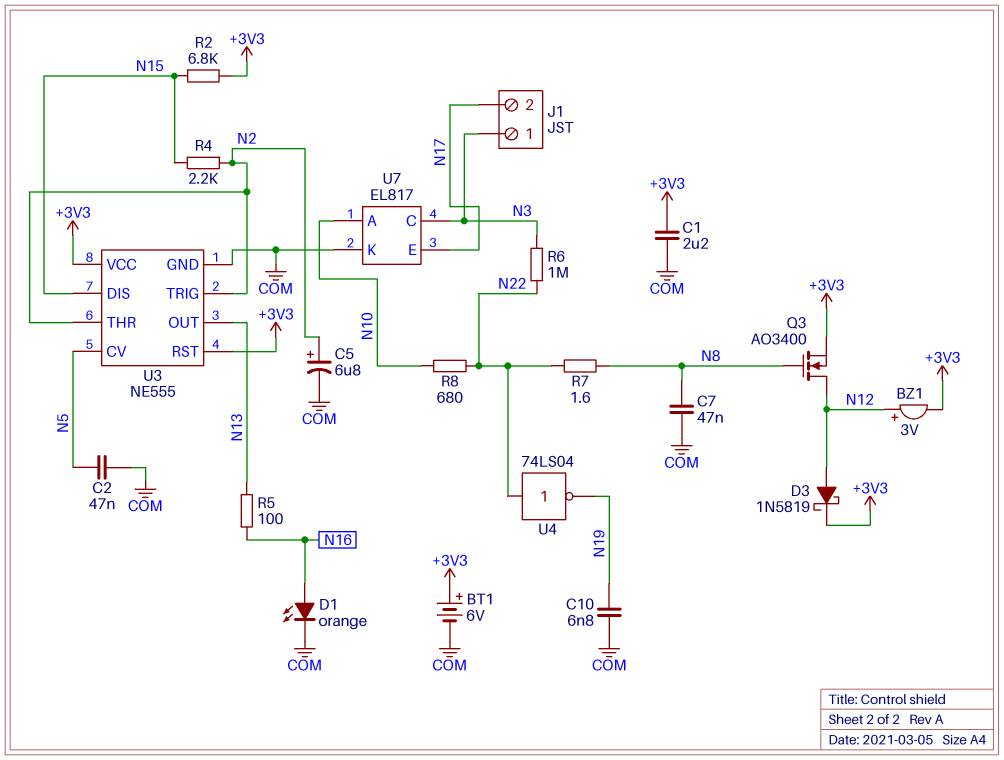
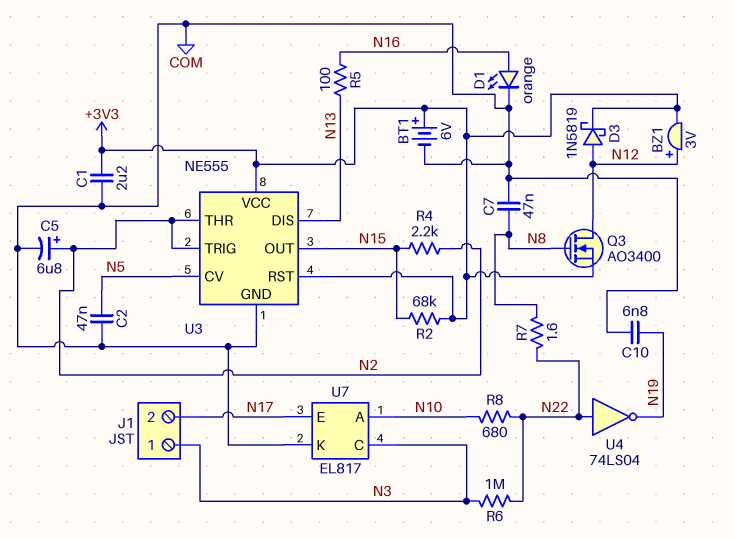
R2: 6.8k (+3V3, N15) -> 68k (+3V3, N15)
U3 pin DIS: N15 -> N13
U3 pin OUT: N13 -> N15

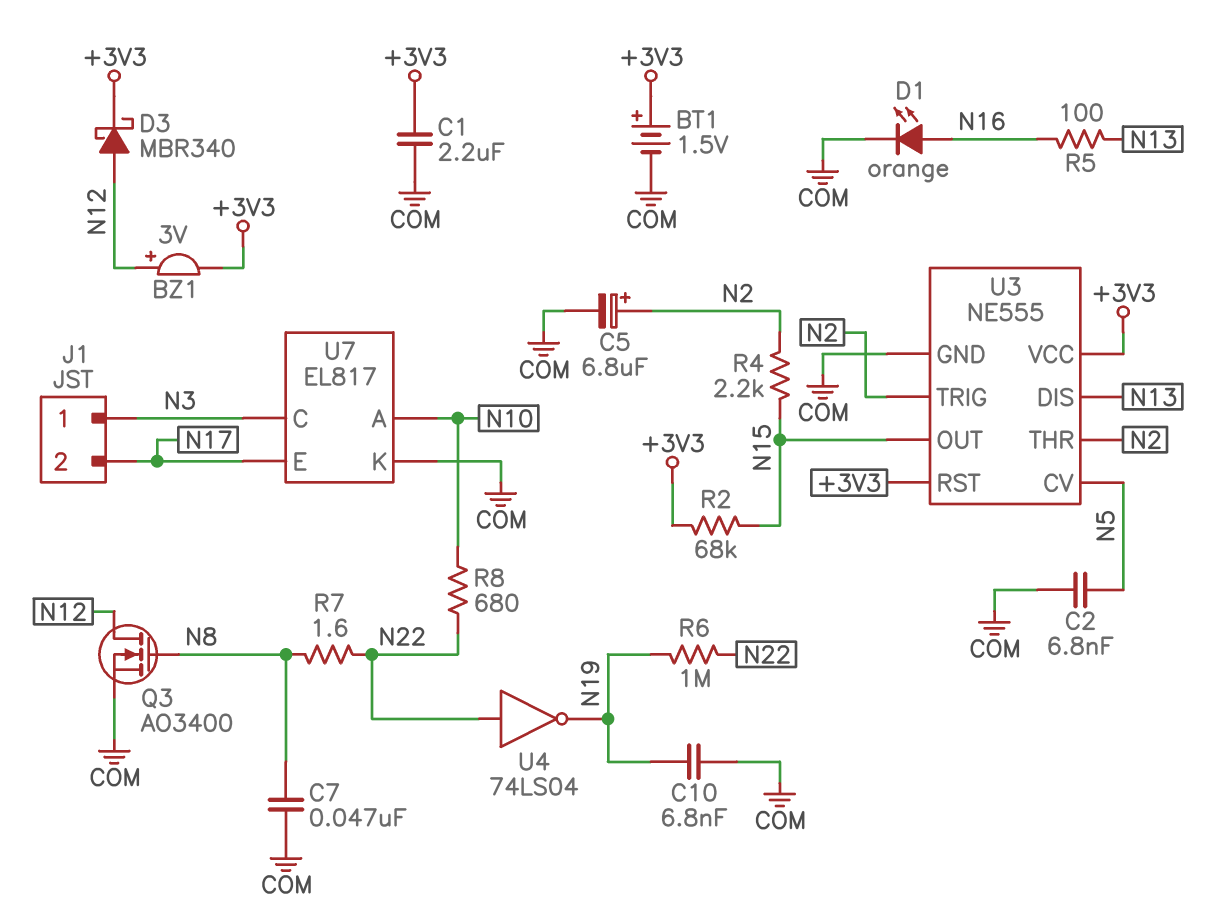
BT1: 6V (plus +3V3, minus COM) -> 1.5V (plus +3V3, minus COM)
C2: 47nF (COM, N5) -> 6.8nF (COM, N5)
D3: schottky 1N5819 (A N12, K +3V3) -> schottky MBR340 (A N12, K +3V3)
Q3: NMOS AO3400 (G N8, D N12, S +3V3) -> NMOS AO3400 (G N8, D N12, S COM)
R6: 1M (N3, N22) -> 1M (N19, N22)

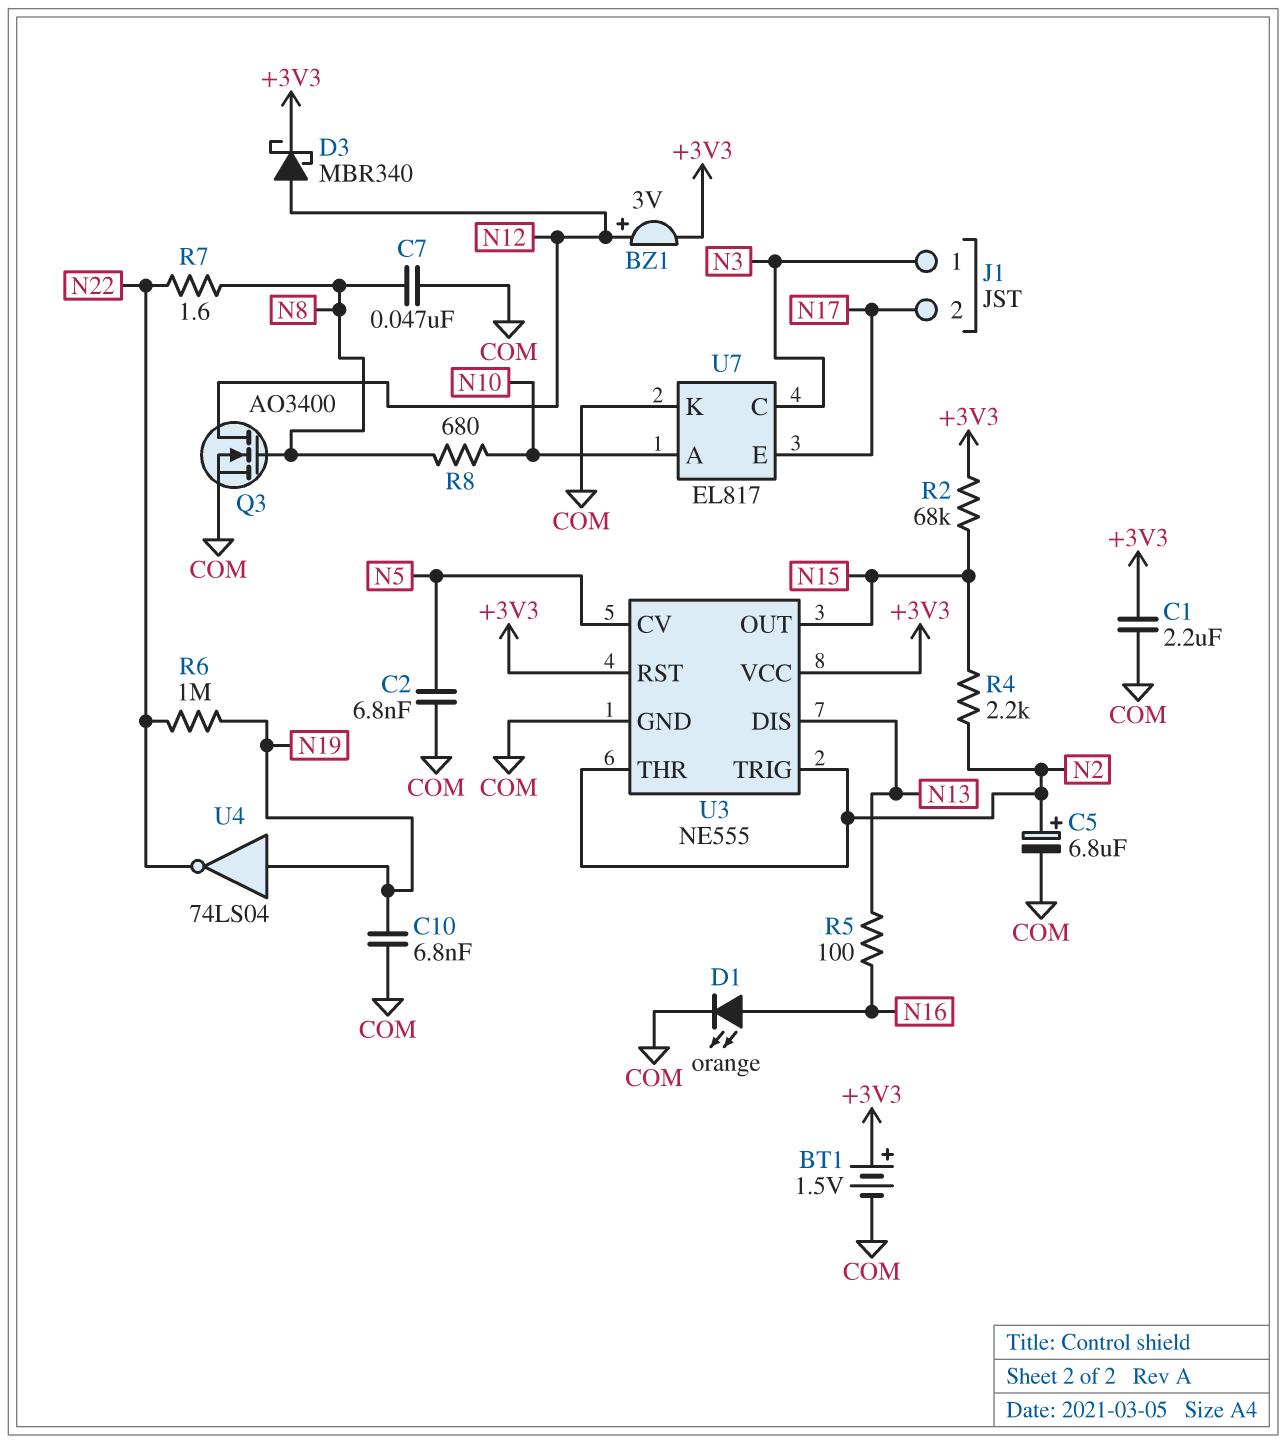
R8: 680 (N10, N22) -> 680 (N8, N10)
U4: NOT 74LS04 (in N22, out N19) -> NOT 74LS04 (in N19, out N22)

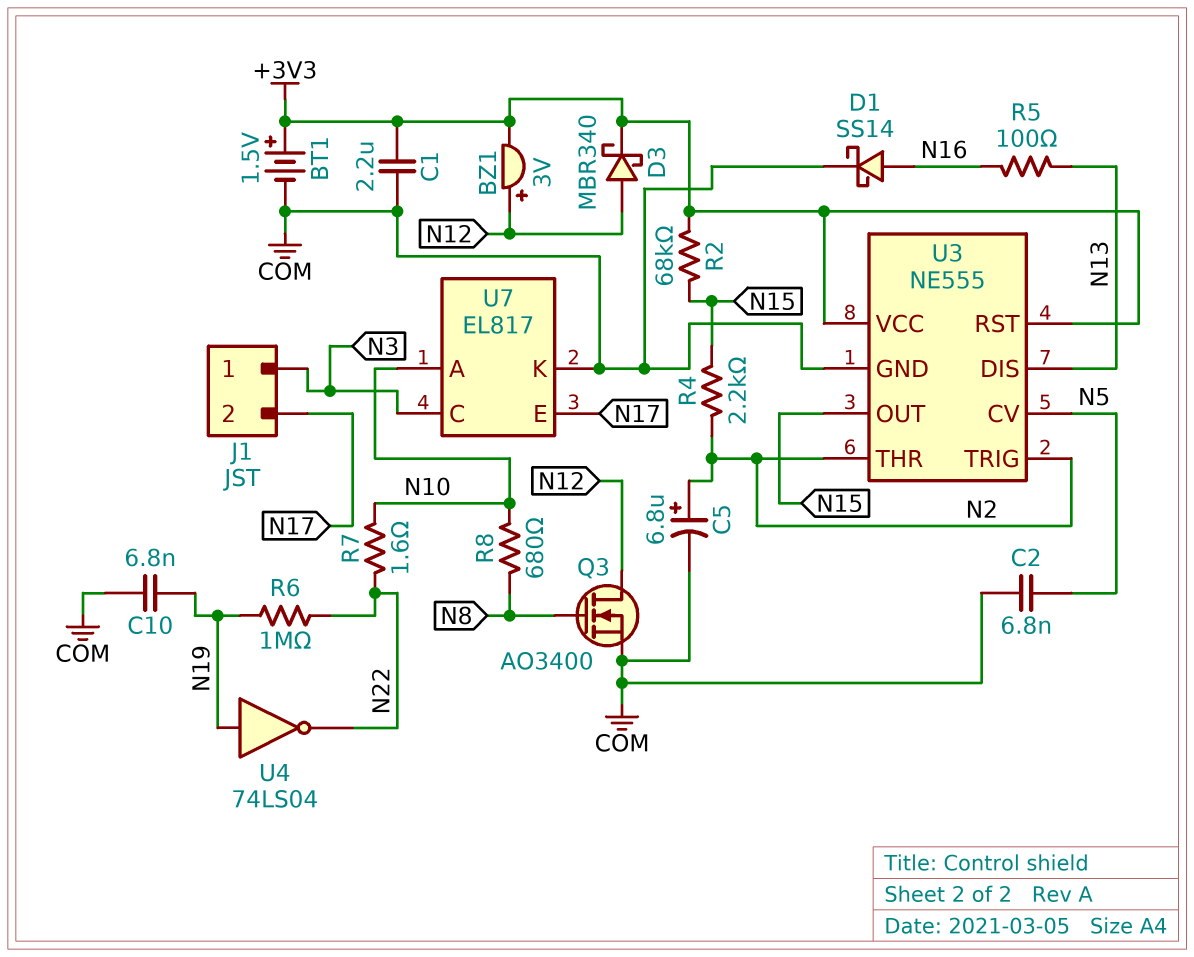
C7: 47nF (COM, N8) -> none
D1: LED orange (A N16, K COM) -> schottky SS14 (A N16, K COM)
R7: 1.6 (N8, N22) -> 1.6 (N10, N22)

